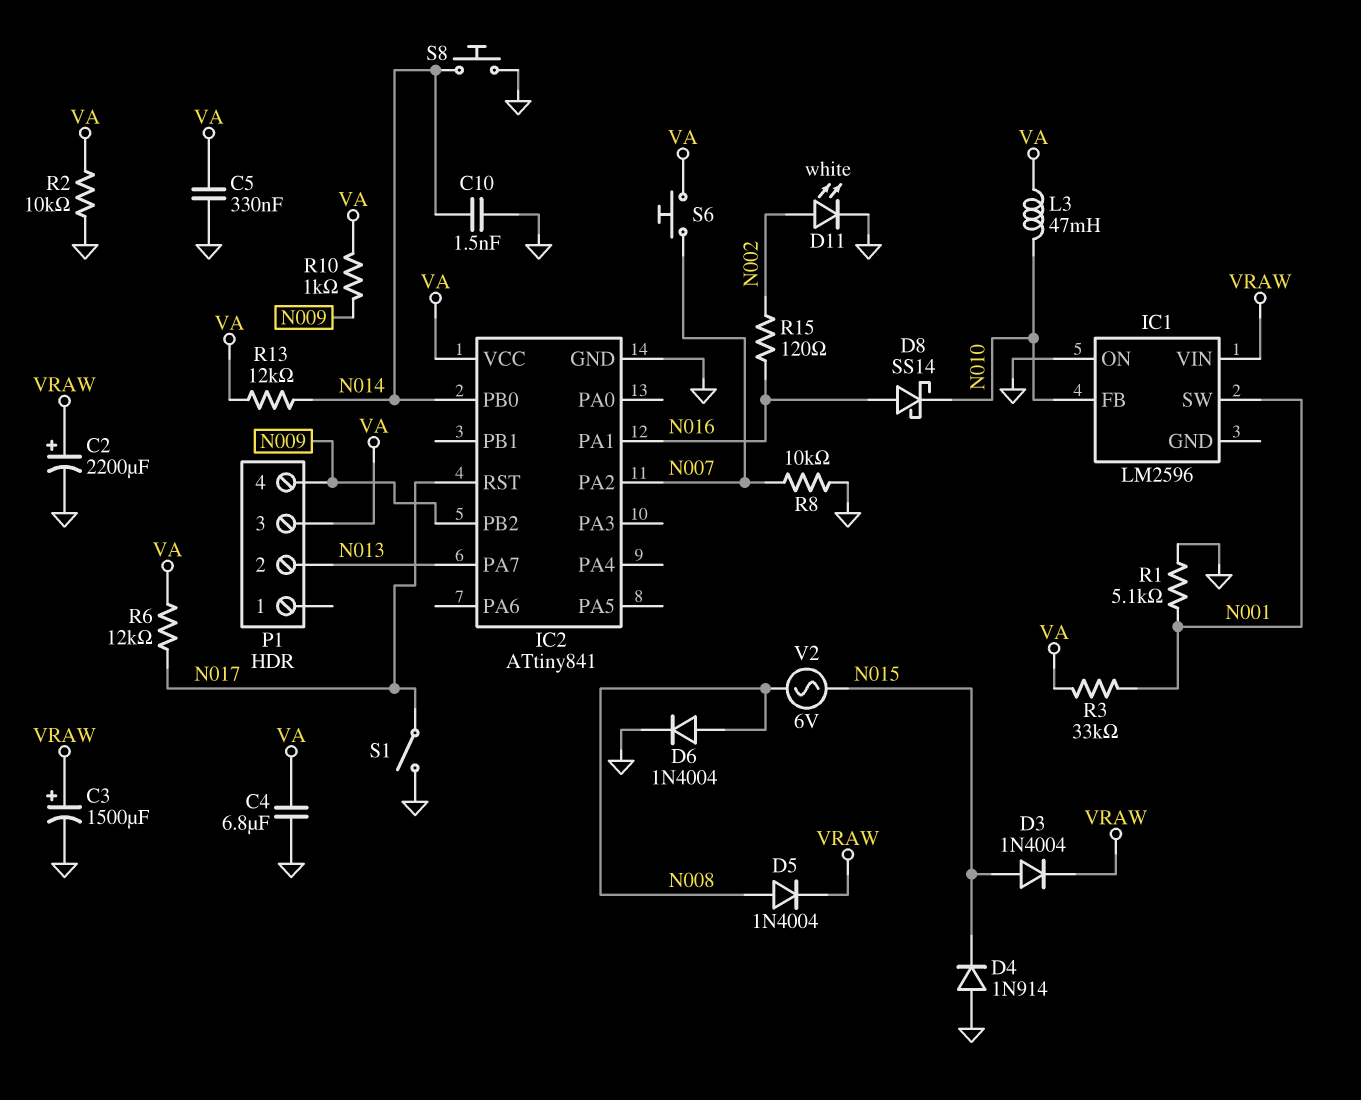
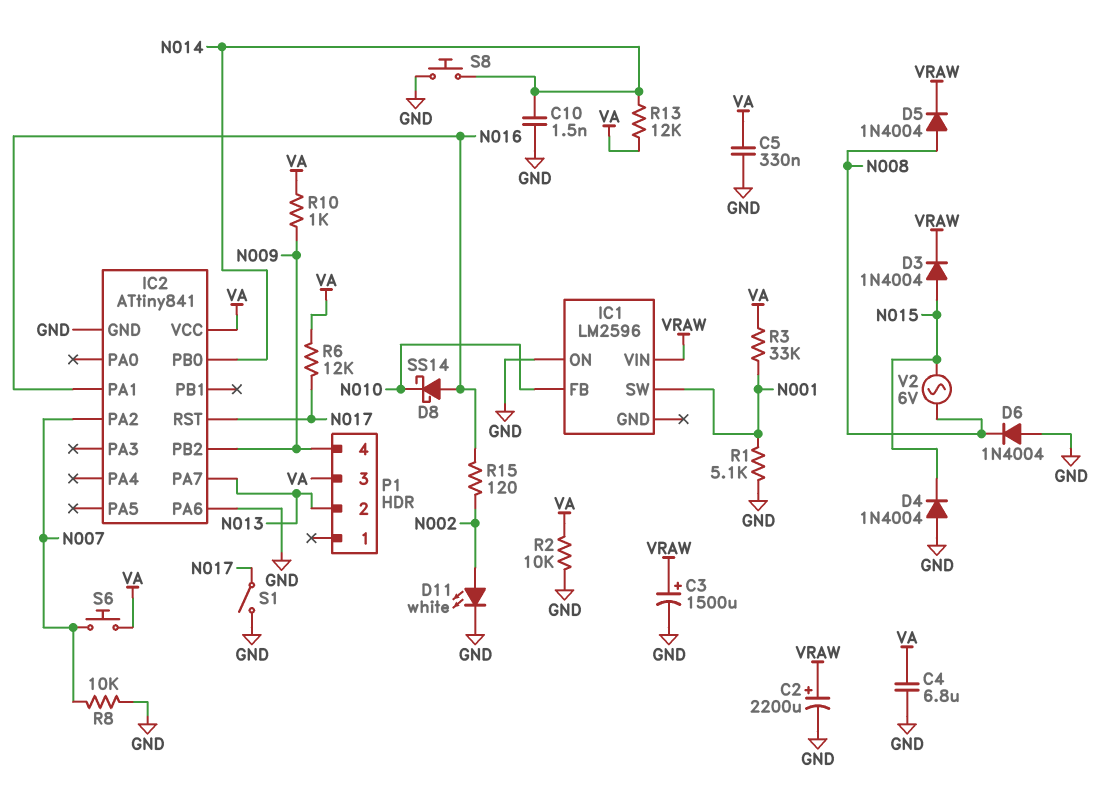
D4: diode 1N914 (A GND, K N015) -> diode 1N4004 (A GND, K N015)
D6: diode 1N4004 (A N008, K GND) -> diode 1N4004 (A GND, K N008)
IC2 pin PA6: none -> GND
L3: 47mH (N010, VA) -> none

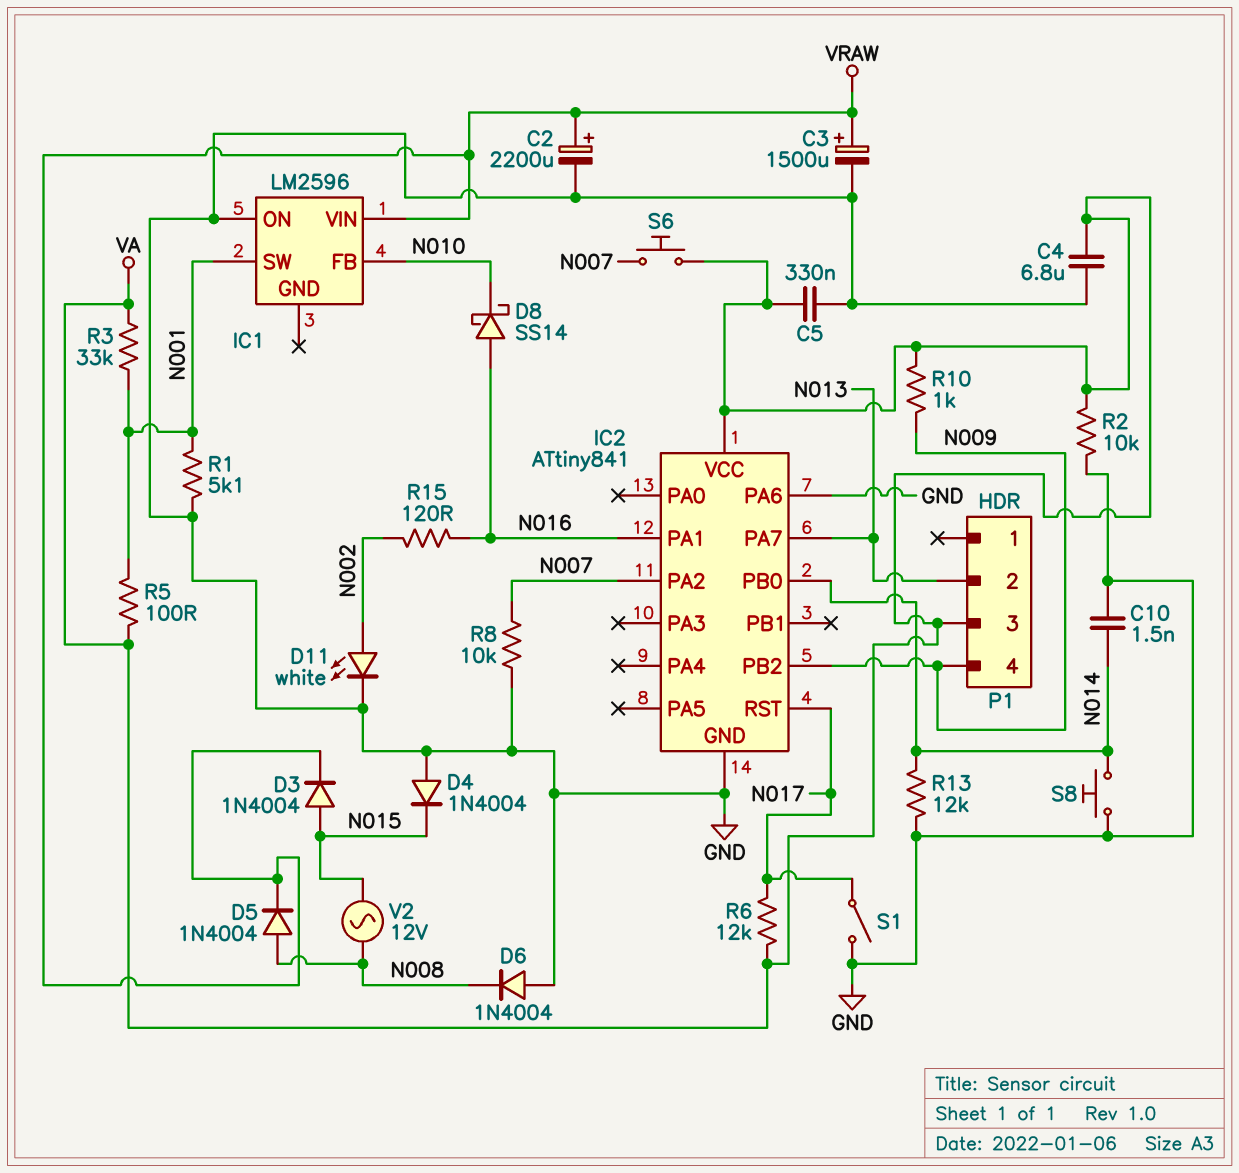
R5: none -> 100 (N001, VA)
R13: 12k (N014, VA) -> 12k (GND, N014)
V2: AC 6V (N008, N015) -> AC 12V (N008, N015)

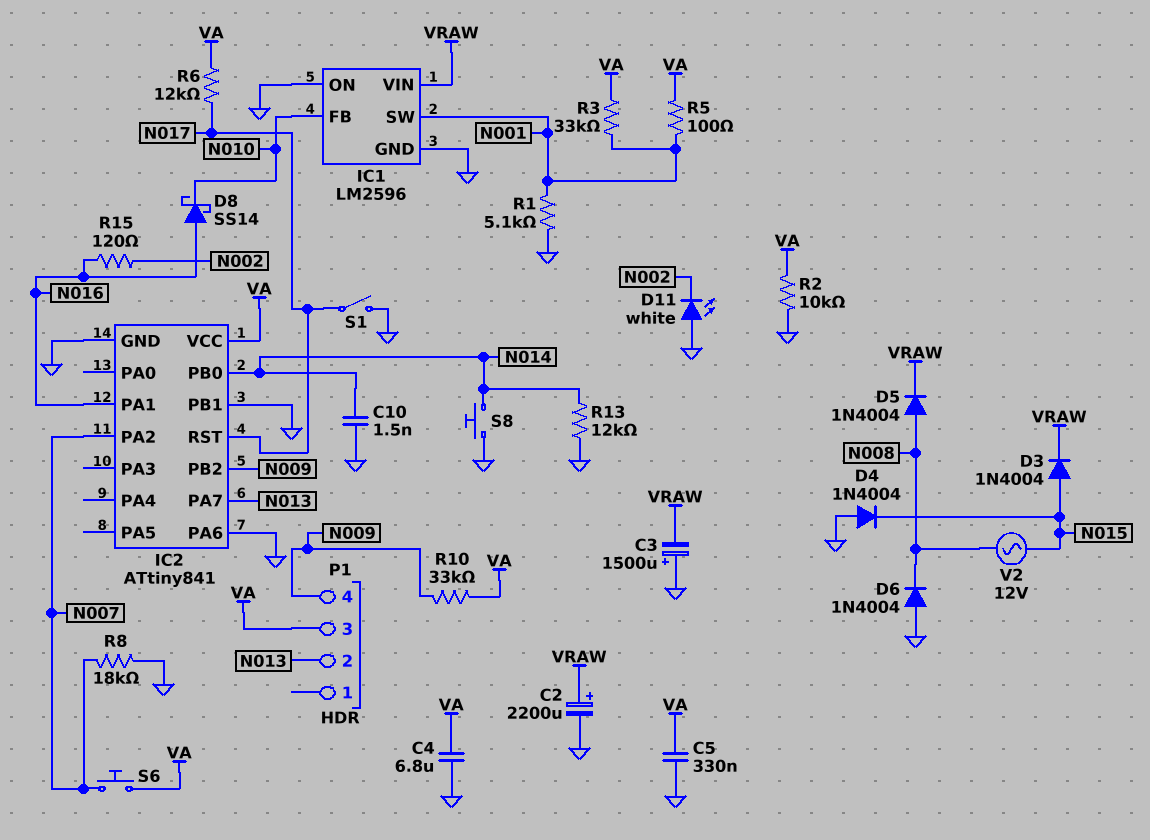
C3: 1500uF (plus VRAW, minus GND) -> 1500uF (plus GND, minus VRAW)
D11: LED white (A N002, K GND) -> LED white (A GND, K N002)
IC1 pin GND: none -> GND
IC2 pin PB1: none -> GND
R8: 10k (GND, N007) -> 18k (GND, N007)
R10: 1k (N009, VA) -> 33k (N009, VA)

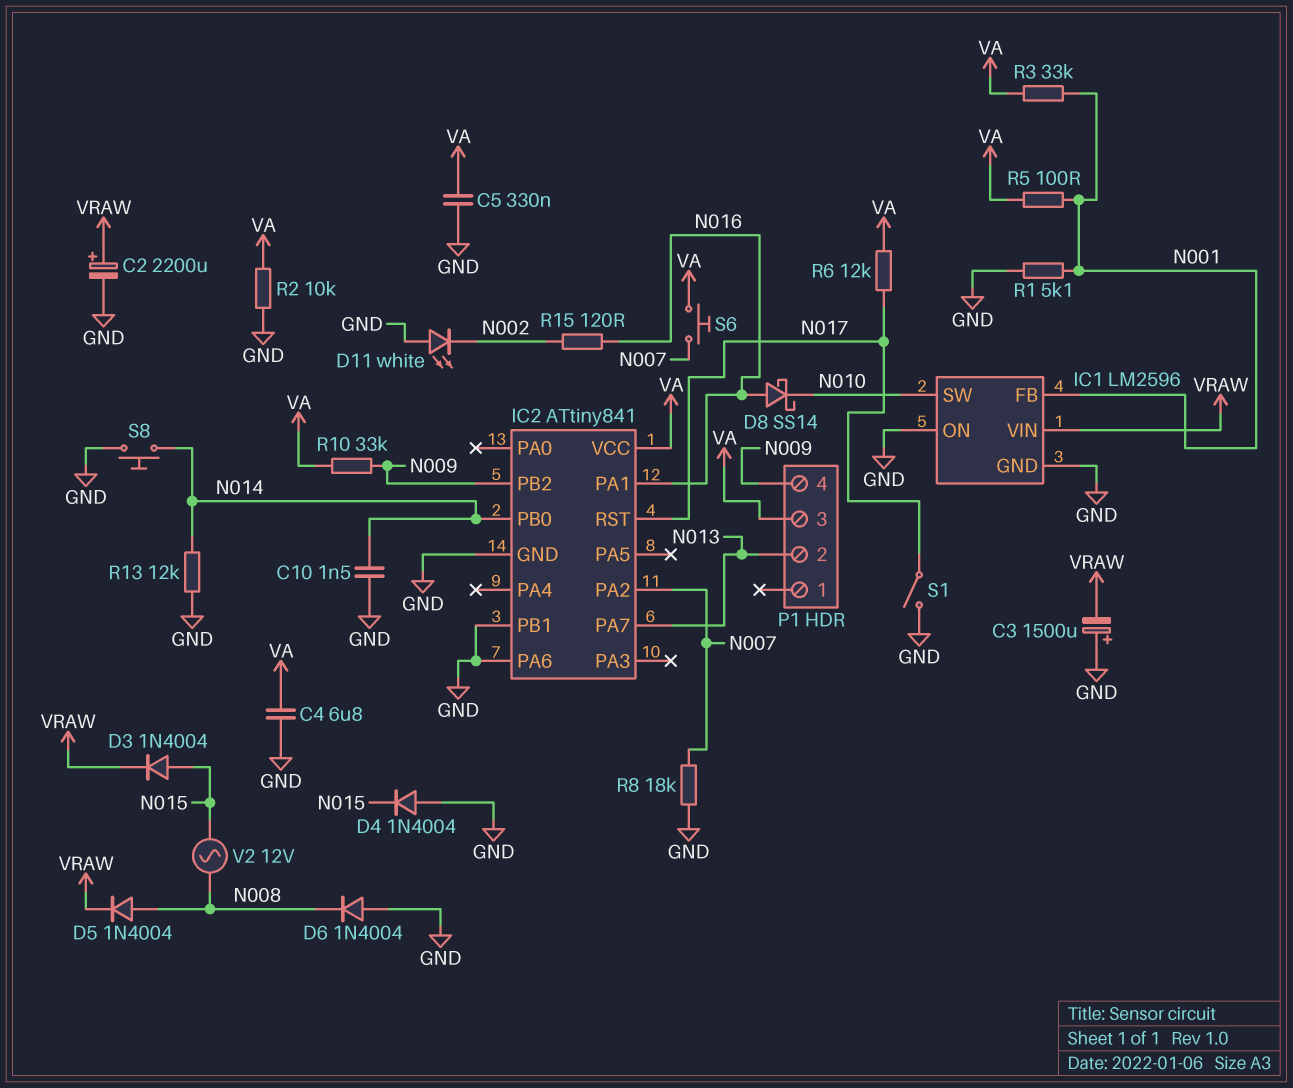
IC1 pin FB: N010 -> N001
IC1 pin SW: N001 -> N010

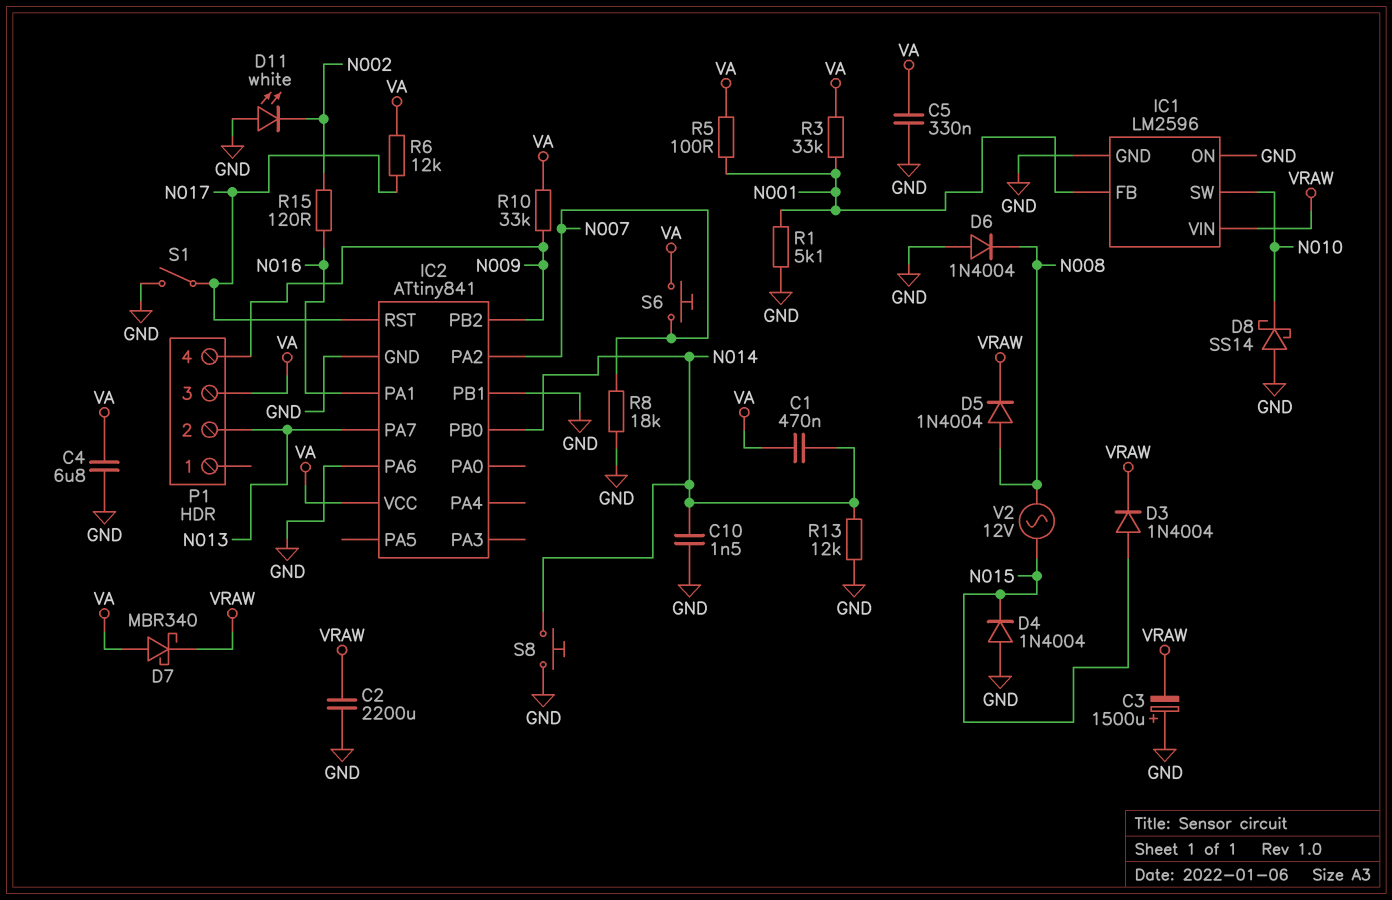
C1: none -> 470nF (N014, VA)
C2: 2200uF (plus VRAW, minus GND) -> 2200uF (GND, VRAW)
D7: none -> schottky MBR340 (A VA, K VRAW)
D8: schottky SS14 (A N016, K N010) -> schottky SS14 (A GND, K N010)
R2: 10k (GND, VA) -> none

